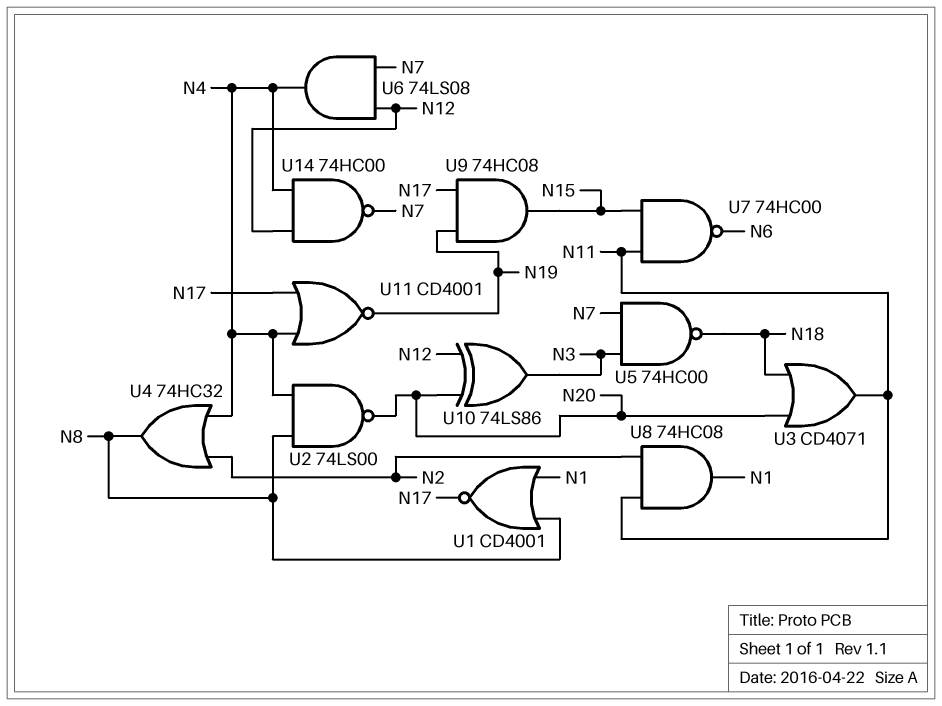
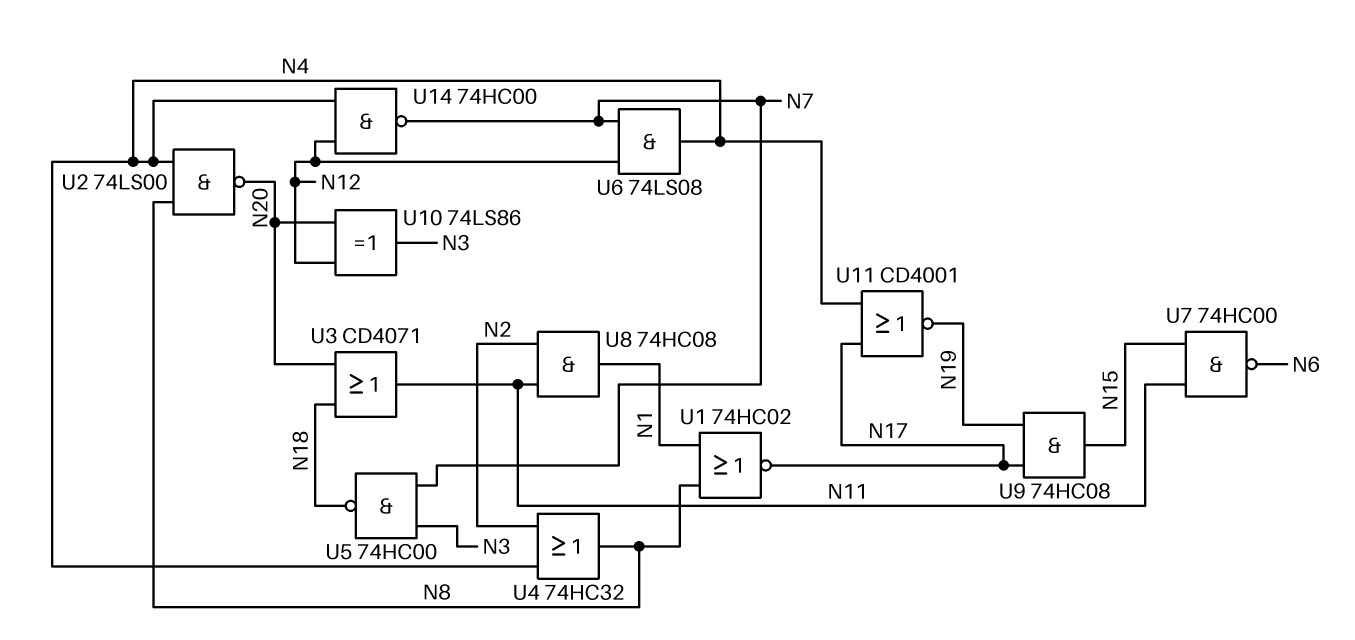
U1: NOR CD4001 (in N1, in N8, out N17) -> NOR 74HC02 (in N1, in N8, out N17)

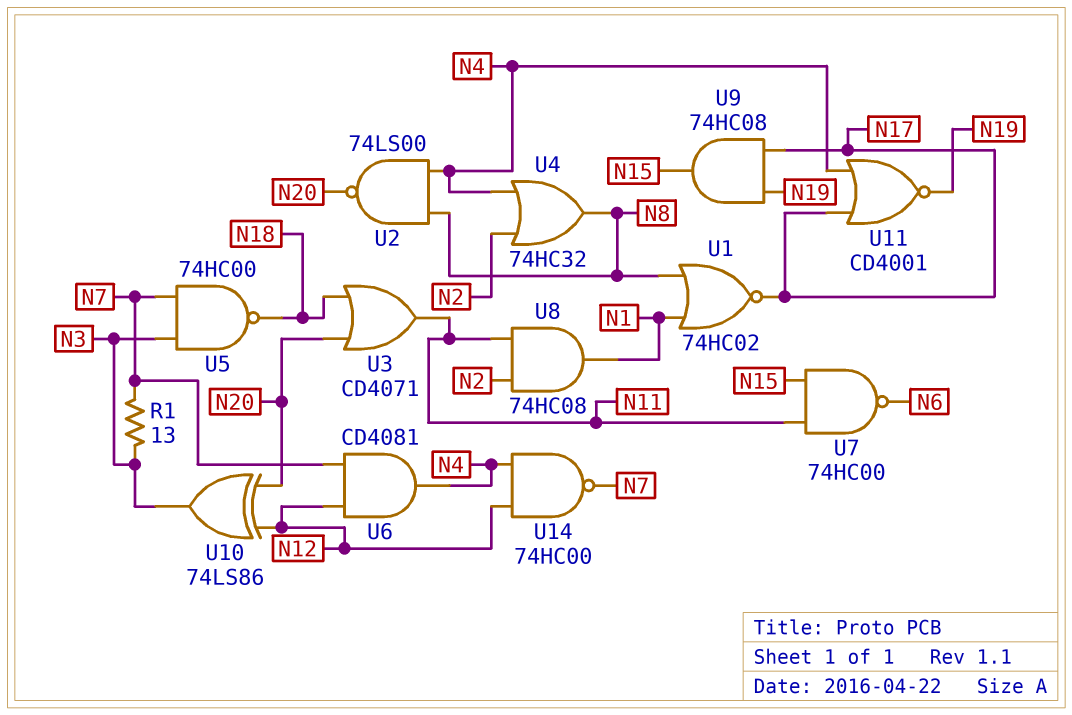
R1: none -> 13 (N3, N7)
U6: AND 74LS08 (in N7, in N12, out N4) -> AND CD4081 (in N7, in N12, out N4)

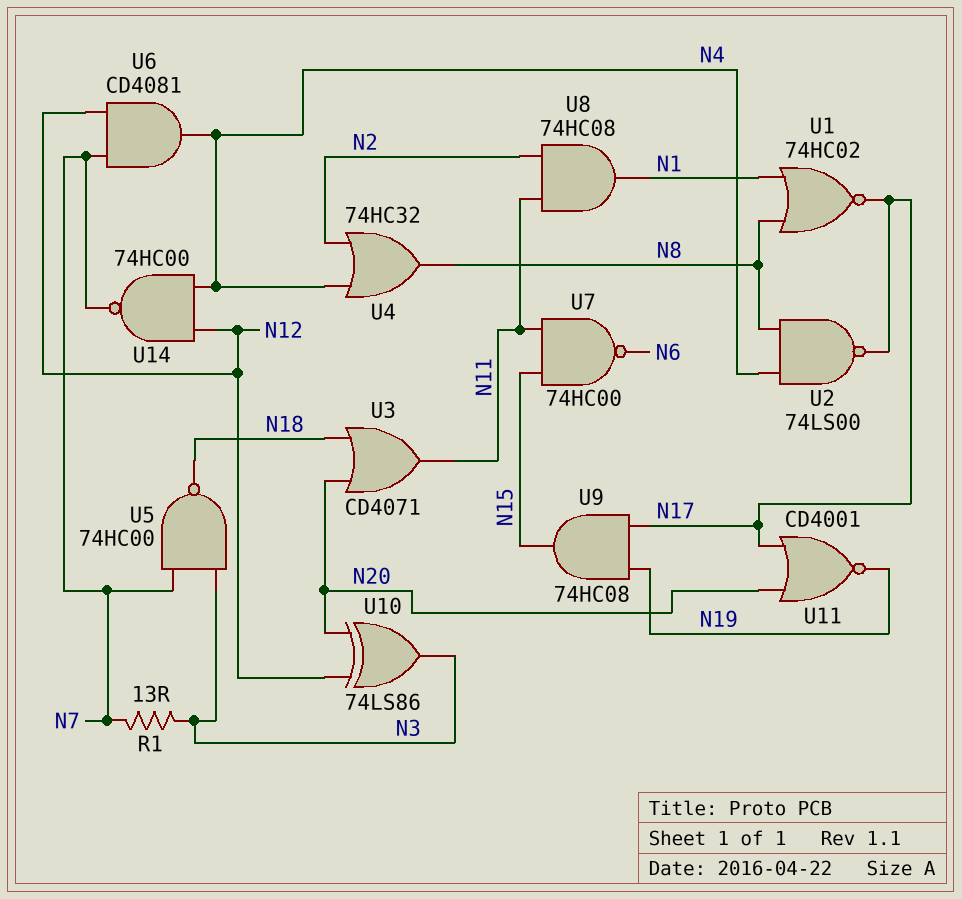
U2: NAND 74LS00 (in N4, in N8, out N20) -> NAND 74LS00 (in N4, in N8, out N17)
U11: NOR CD4001 (in N4, in N17, out N19) -> NOR CD4001 (in N17, in N20, out N19)

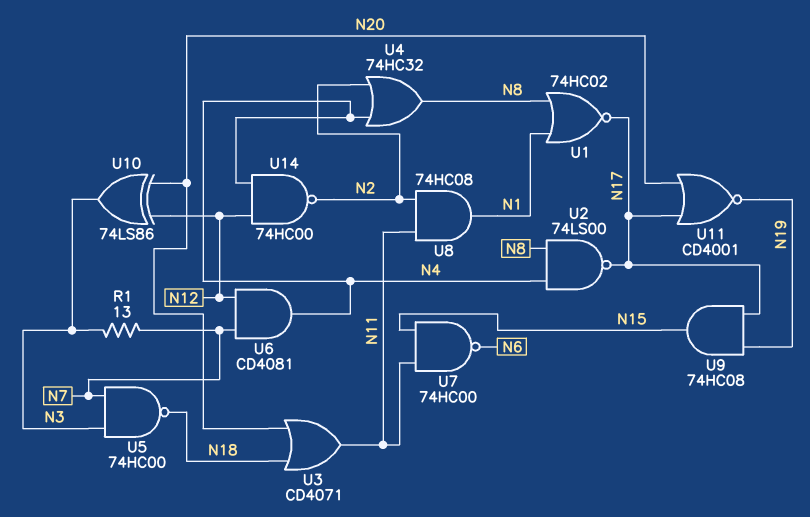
U14: NAND 74HC00 (in N4, in N12, out N7) -> NAND 74HC00 (in N4, in N12, out N2)

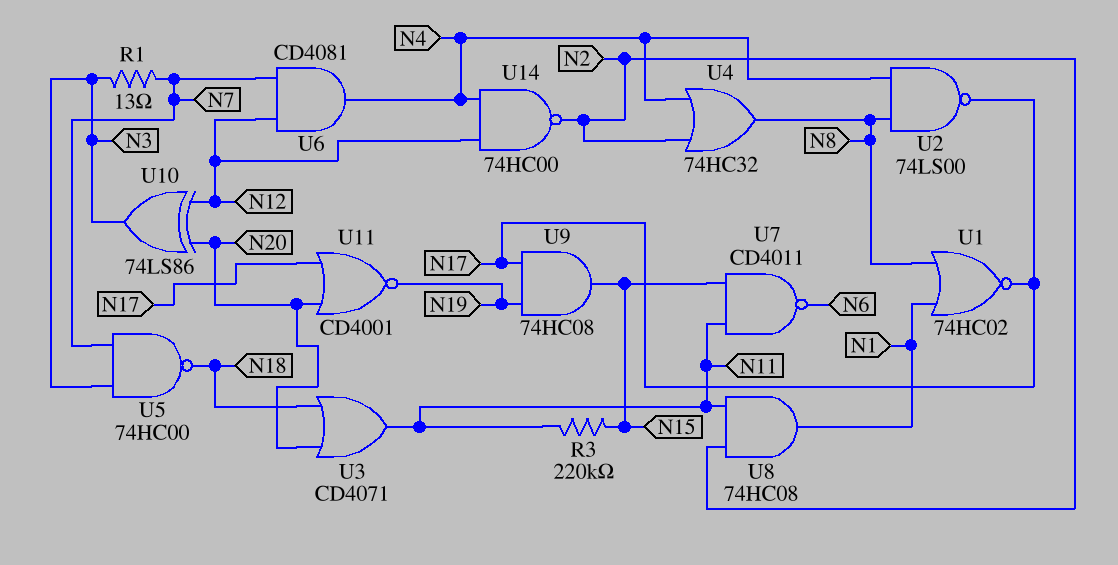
R3: none -> 220k (N11, N15)
U7: NAND 74HC00 (in N11, in N15, out N6) -> NAND CD4011 (in N11, in N15, out N6)

